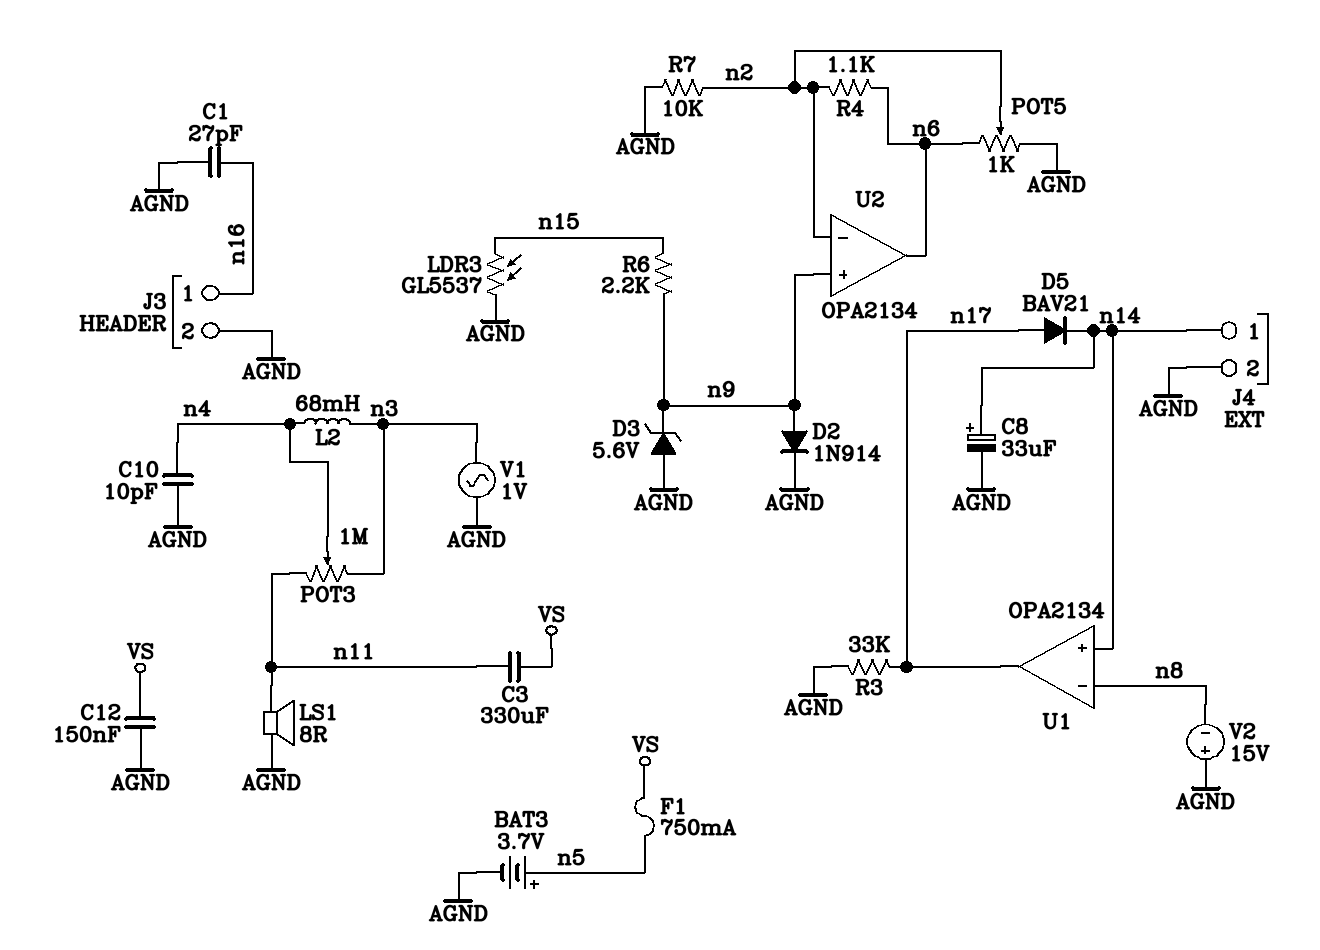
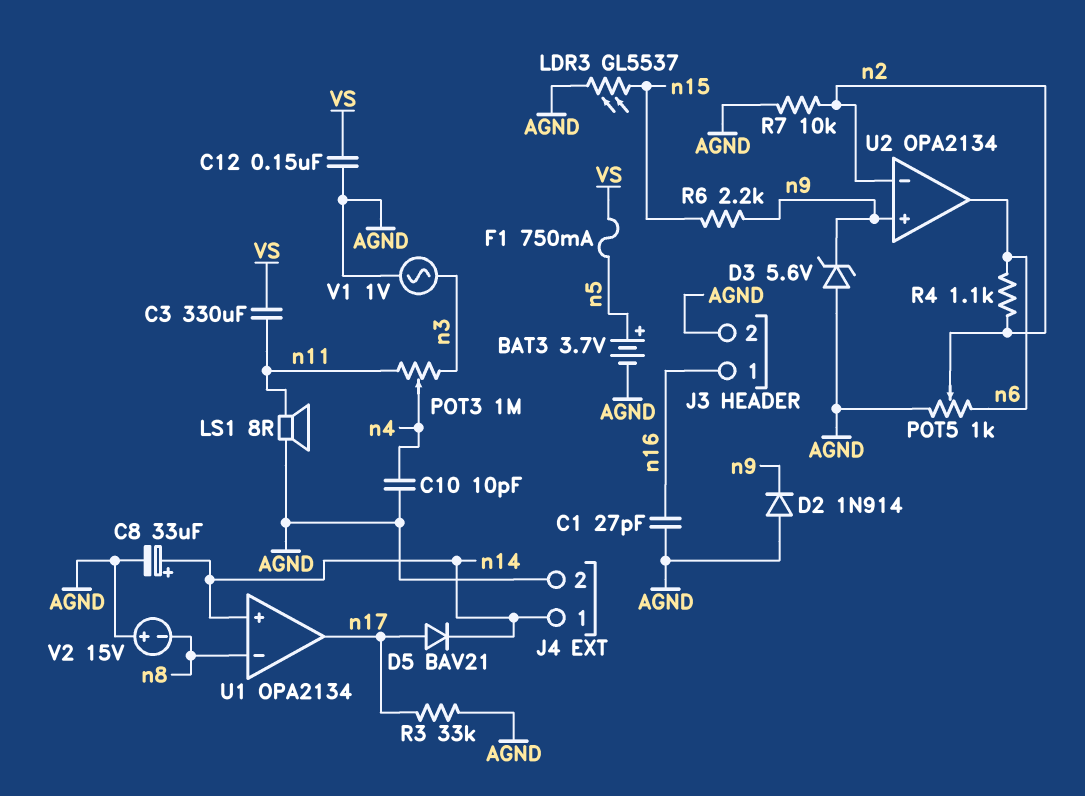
D2: diode 1N914 (A n9, K AGND) -> diode 1N914 (A AGND, K n9)
L2: 68mH (n3, n4) -> none

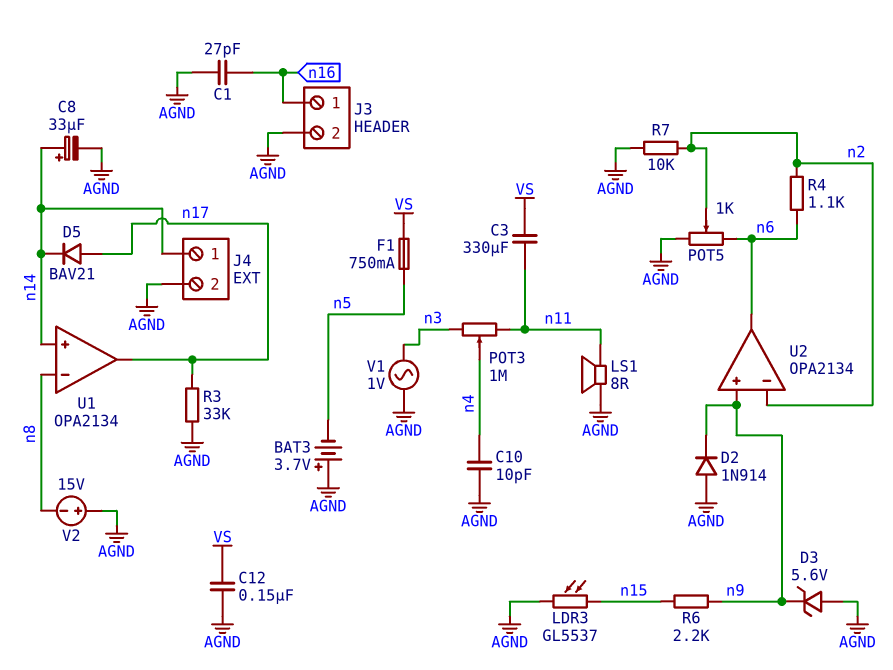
BAT3: 3.7V (plus n5, minus AGND) -> 3.7V (plus AGND, minus n5)

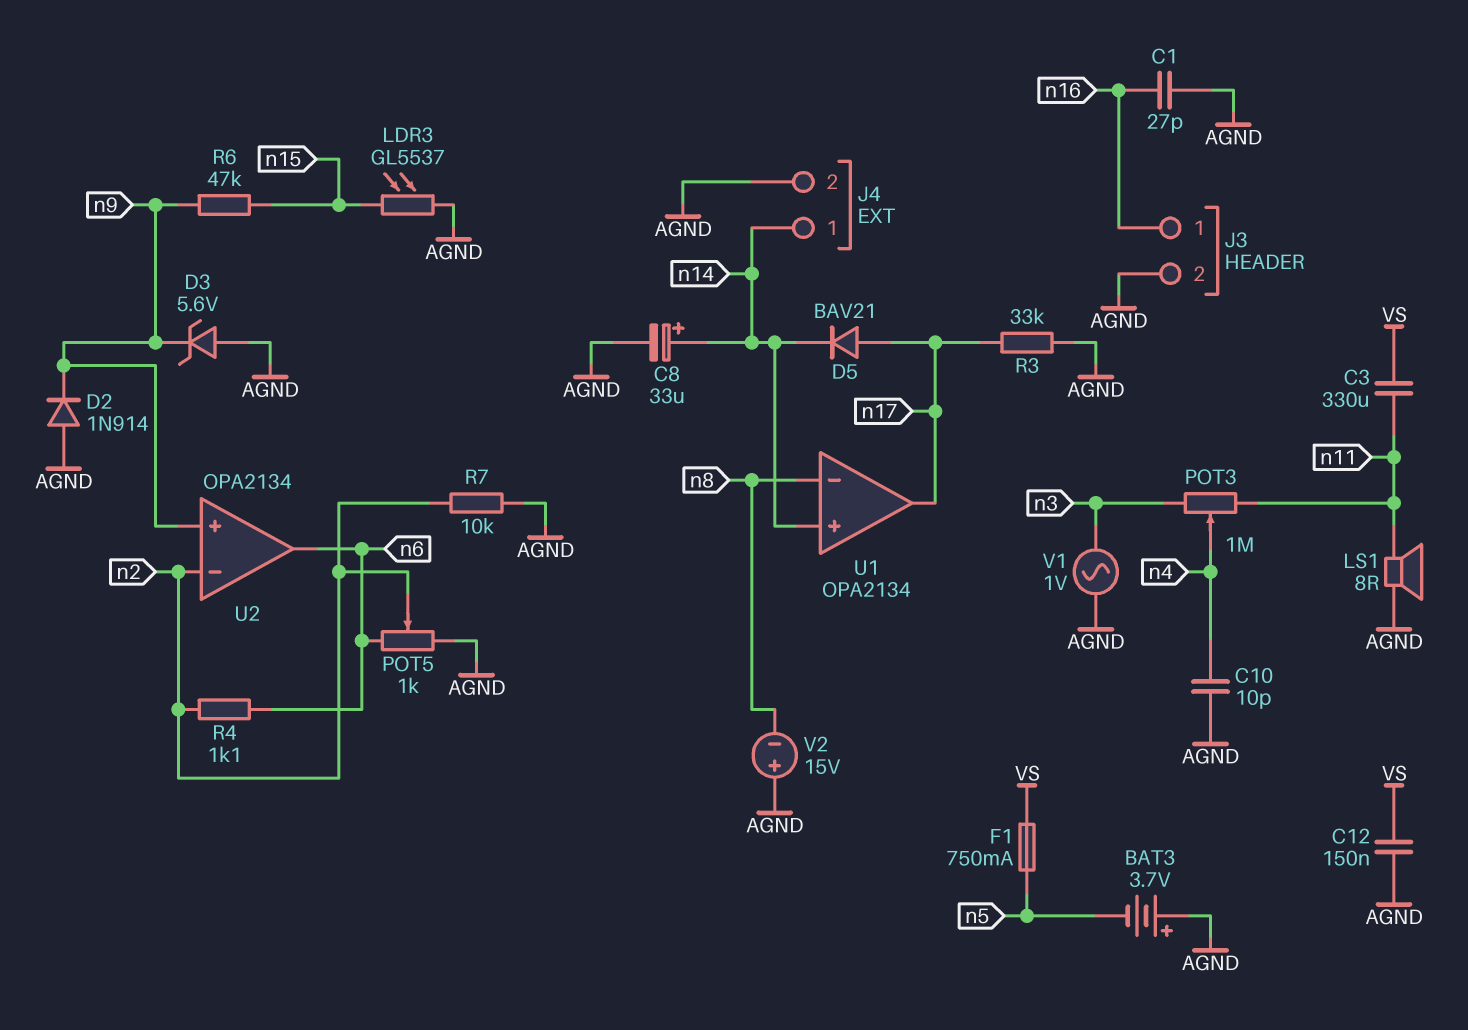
R6: 2.2k (n9, n15) -> 47k (n9, n15)

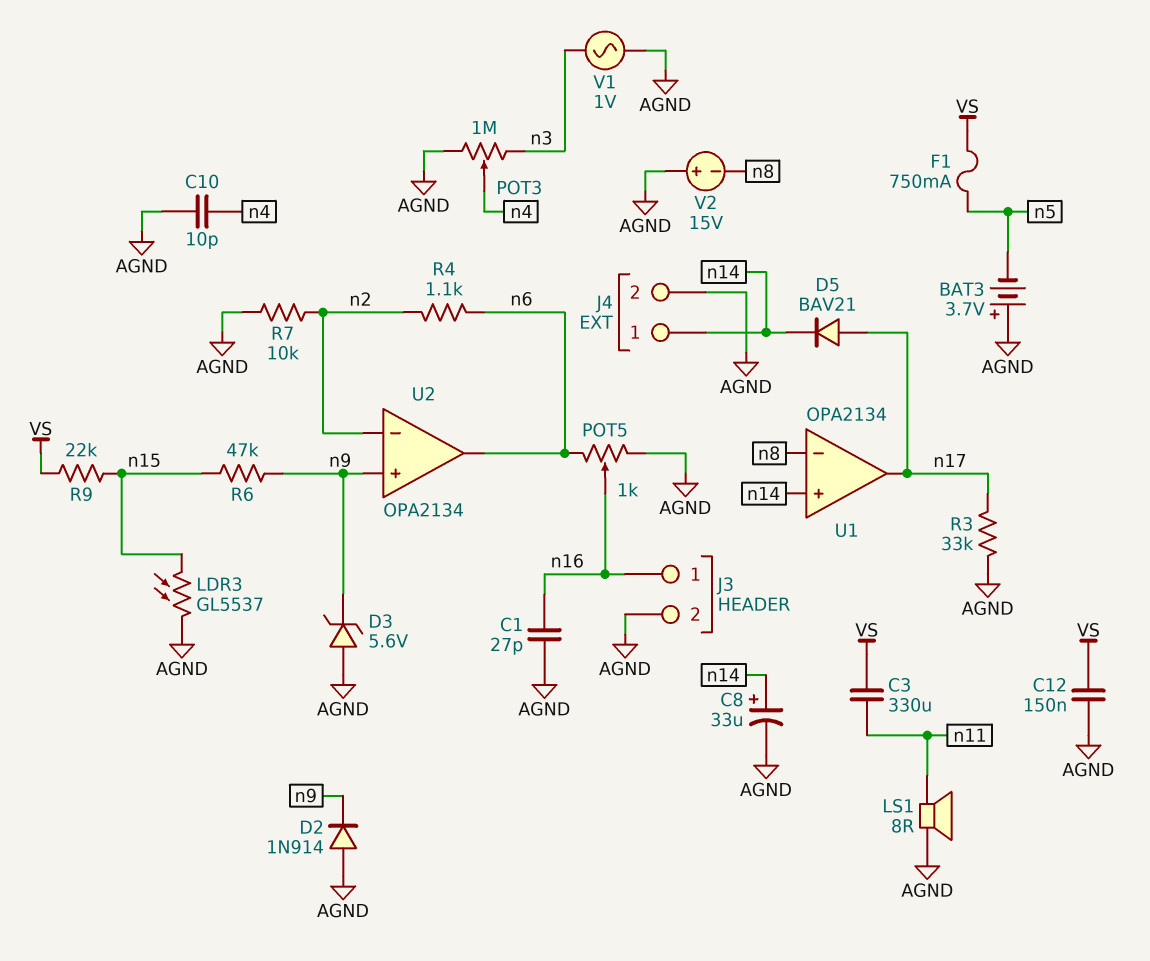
POT3: 1M (n3, n11, wiper n4) -> 1M (AGND, n3, wiper n4)
POT5: 1k (AGND, n6, wiper n2) -> 1k (AGND, n6, wiper n16)
R9: none -> 22k (VS, n15)

